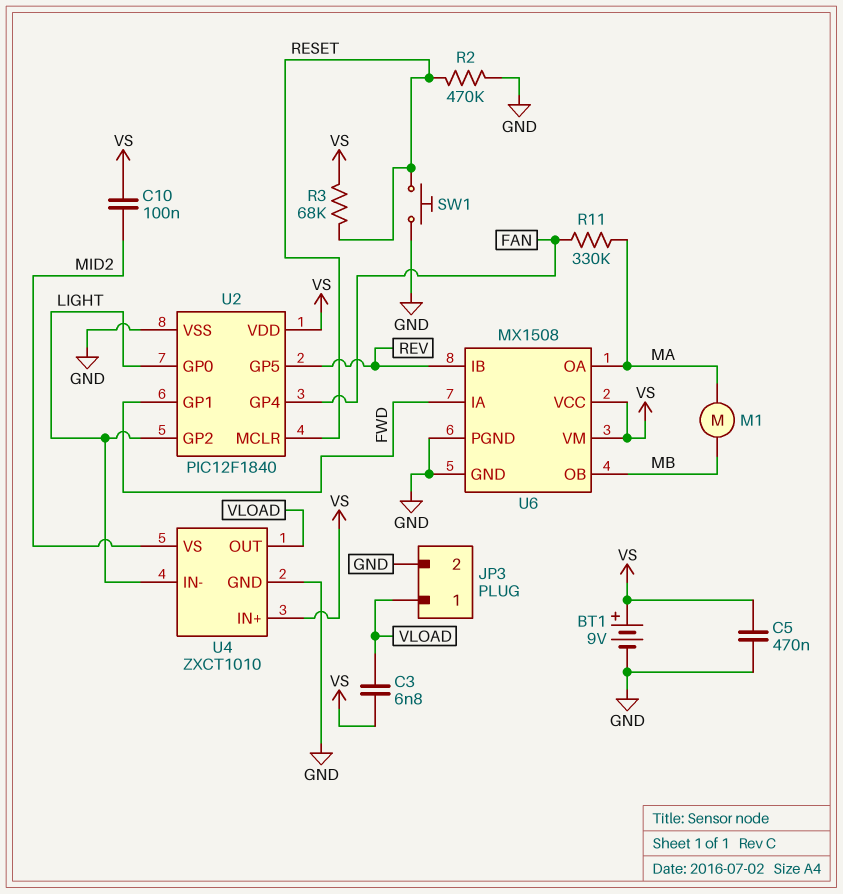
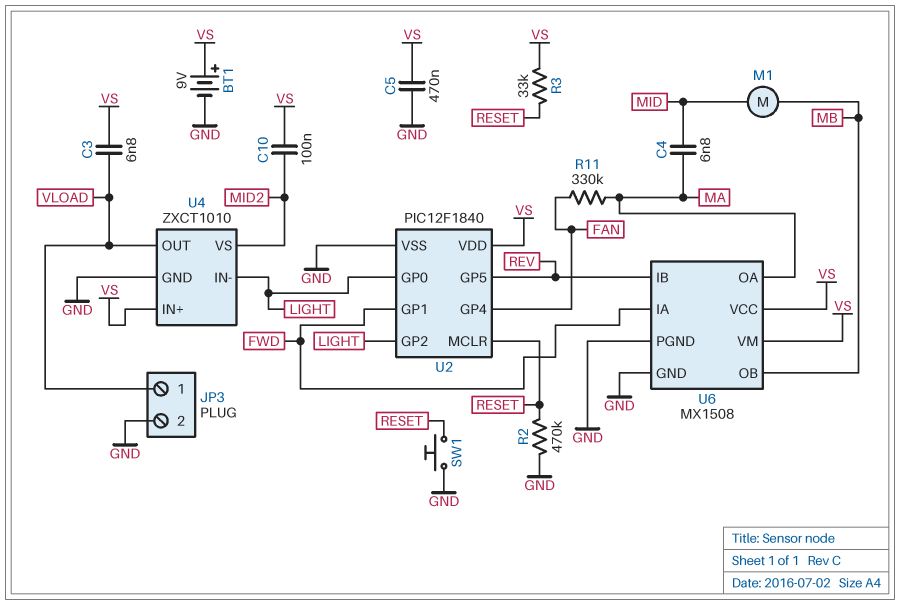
C4: none -> 6.8nF (MA, MID)
M1: motor (MA, MB) -> motor (MB, MID)
R3: 68k (RESET, VS) -> 33k (RESET, VS)

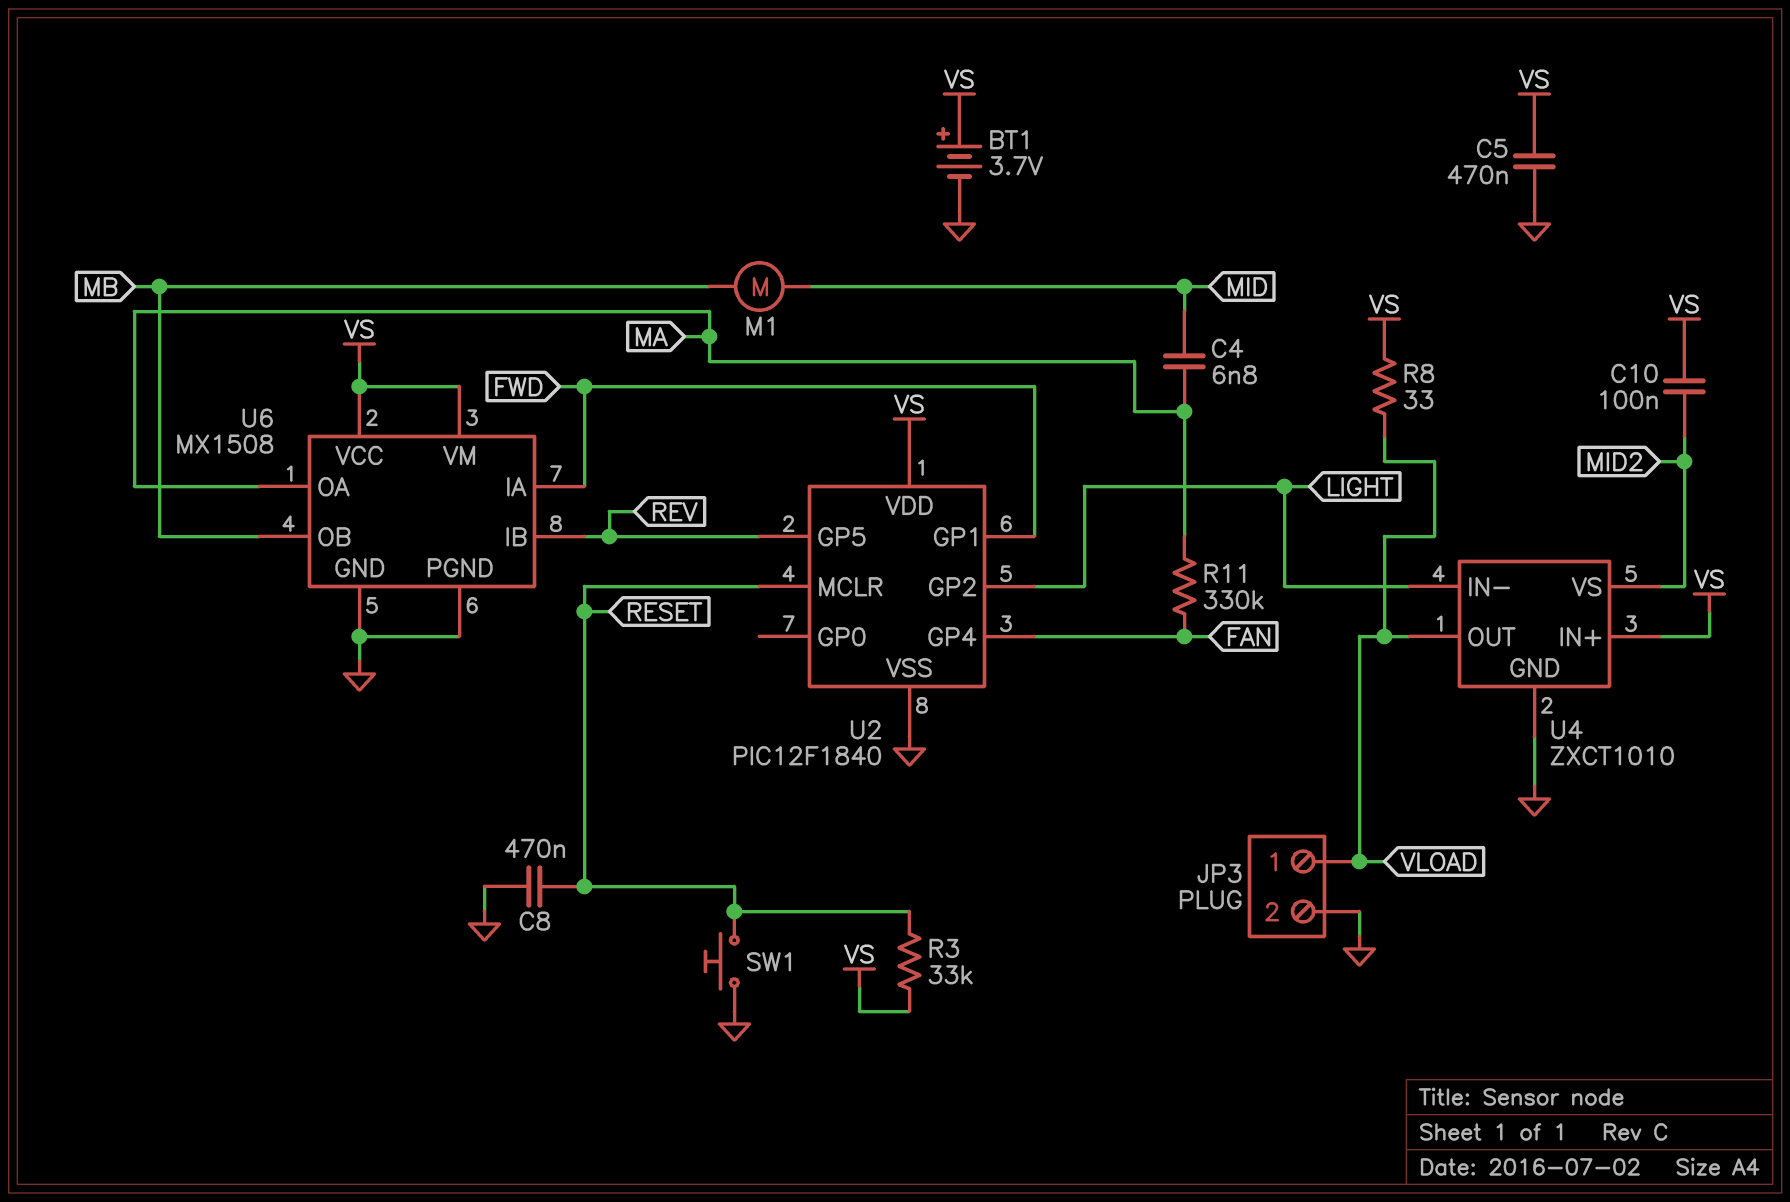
BT1: 9V (plus VS, minus GND) -> 3.7V (plus VS, minus GND)
C3: 6.8nF (VLOAD, VS) -> none
C8: none -> 470nF (GND, RESET)
R2: 470k (GND, RESET) -> none
R8: none -> 33 (VLOAD, VS)
U2 pin GP0: LIGHT -> none

